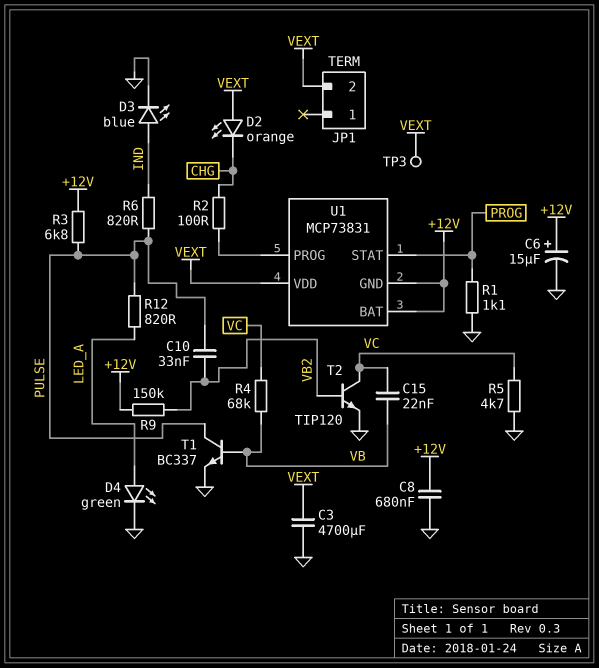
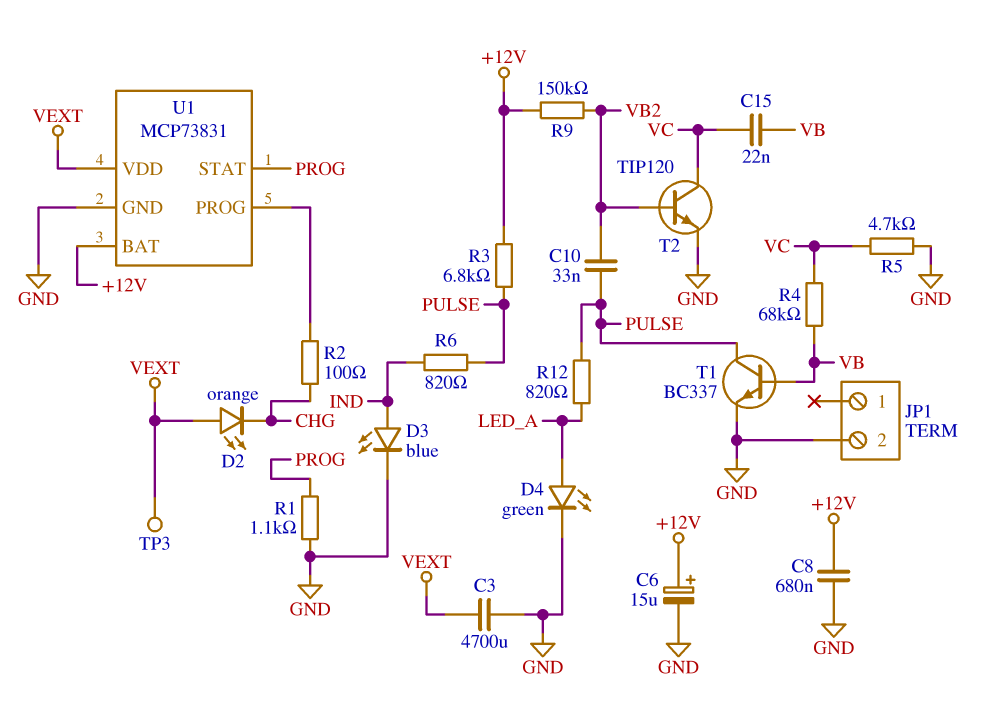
JP1 pin 2: VEXT -> GND
U1 pin GND: +12V -> GND

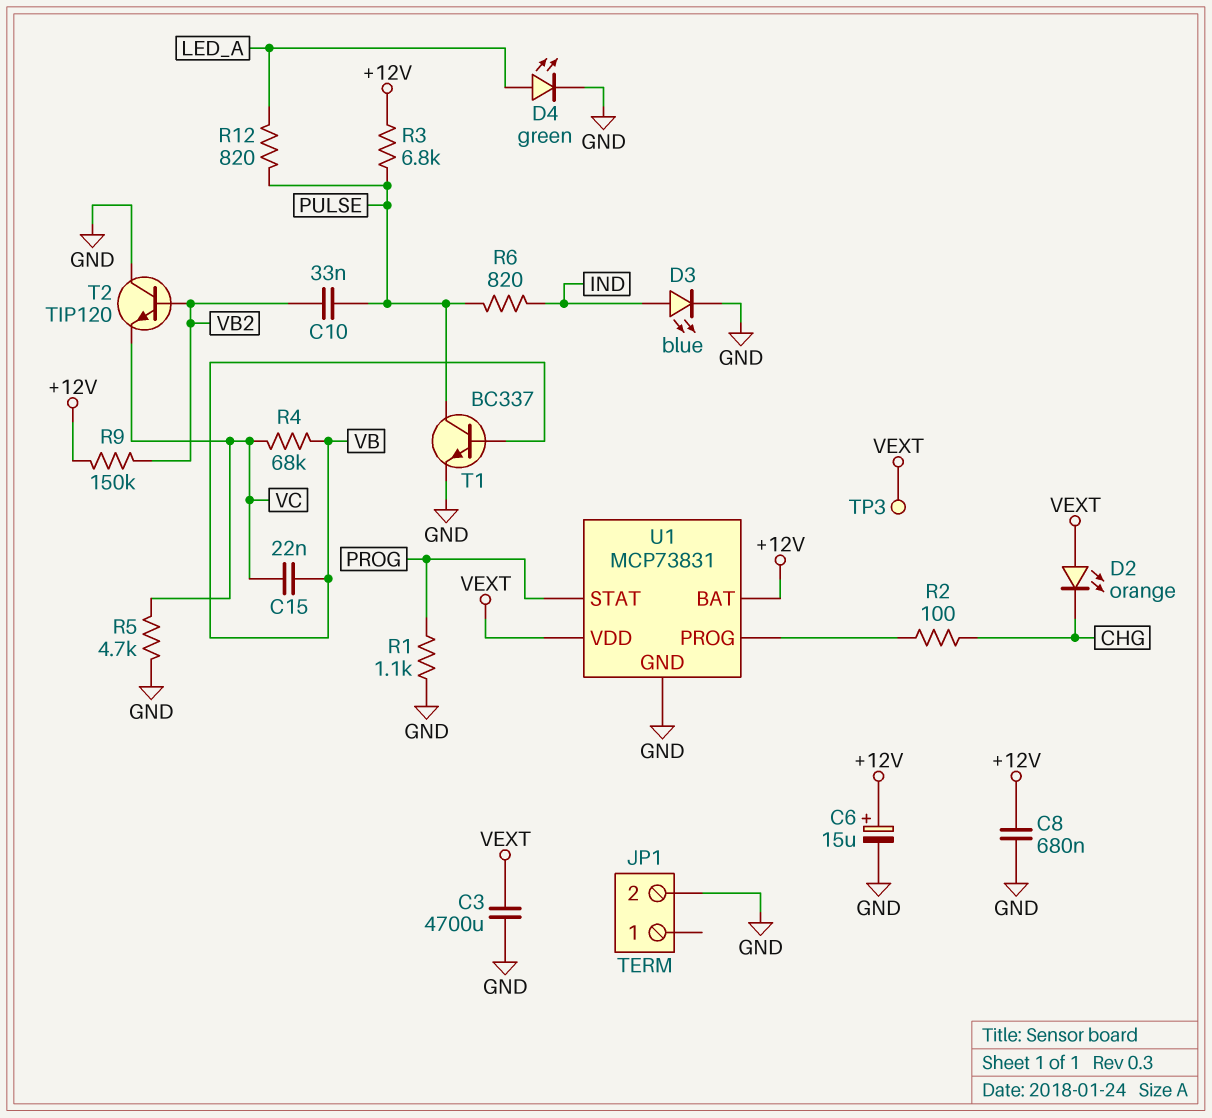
T2: NPN TIP120 (B VB2, C VC, E GND) -> NPN TIP120 (B VB2, C GND, E VC)

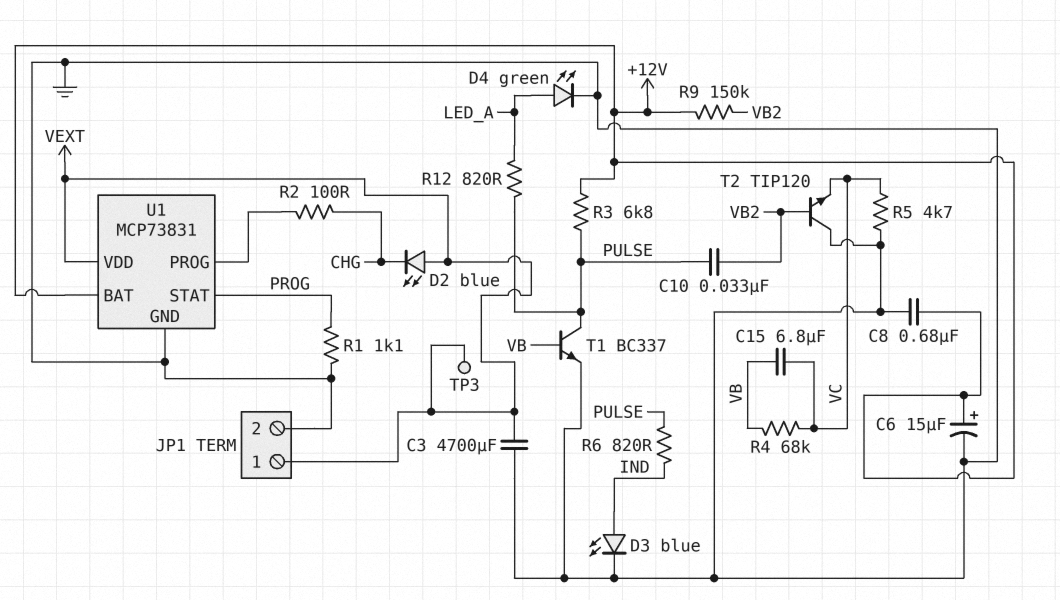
C15: 22nF (VB, VC) -> 6.8uF (VB, VC)
D2: LED orange (A VEXT, K CHG) -> LED blue (A VEXT, K CHG)
JP1 pin 1: none -> VEXT

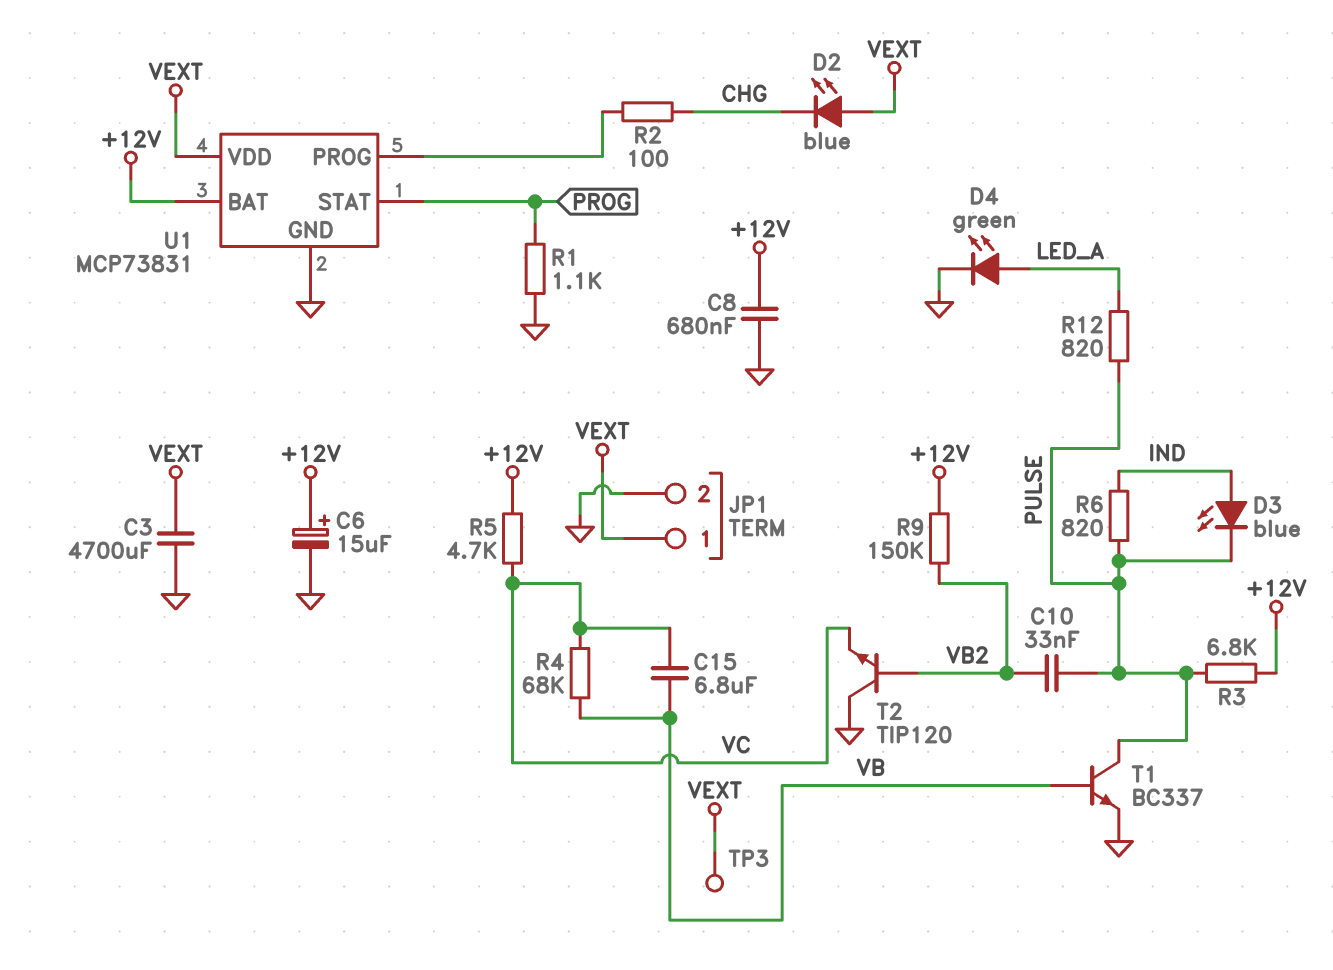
D3: LED blue (A IND, K GND) -> LED blue (A IND, K PULSE)
R5: 4.7k (GND, VC) -> 4.7k (+12V, VC)

